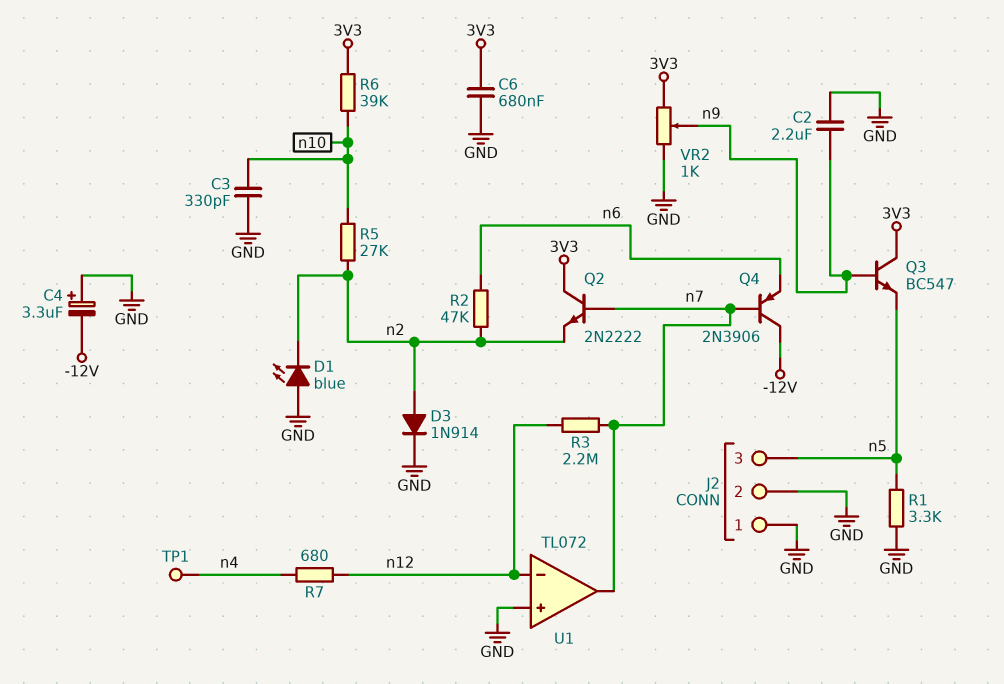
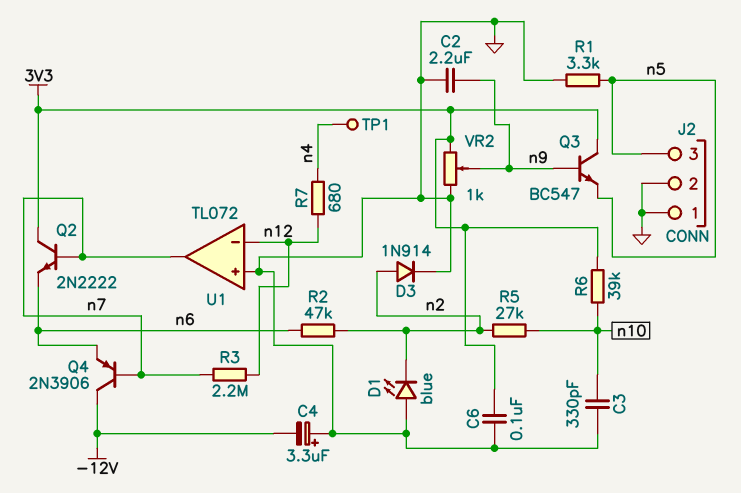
C6: 680nF (3V3, GND) -> 100nF (3V3, GND)
Q2: NPN 2N2222 (B n7, C 3V3, E n2) -> NPN 2N2222 (B n7, C 3V3, E n6)

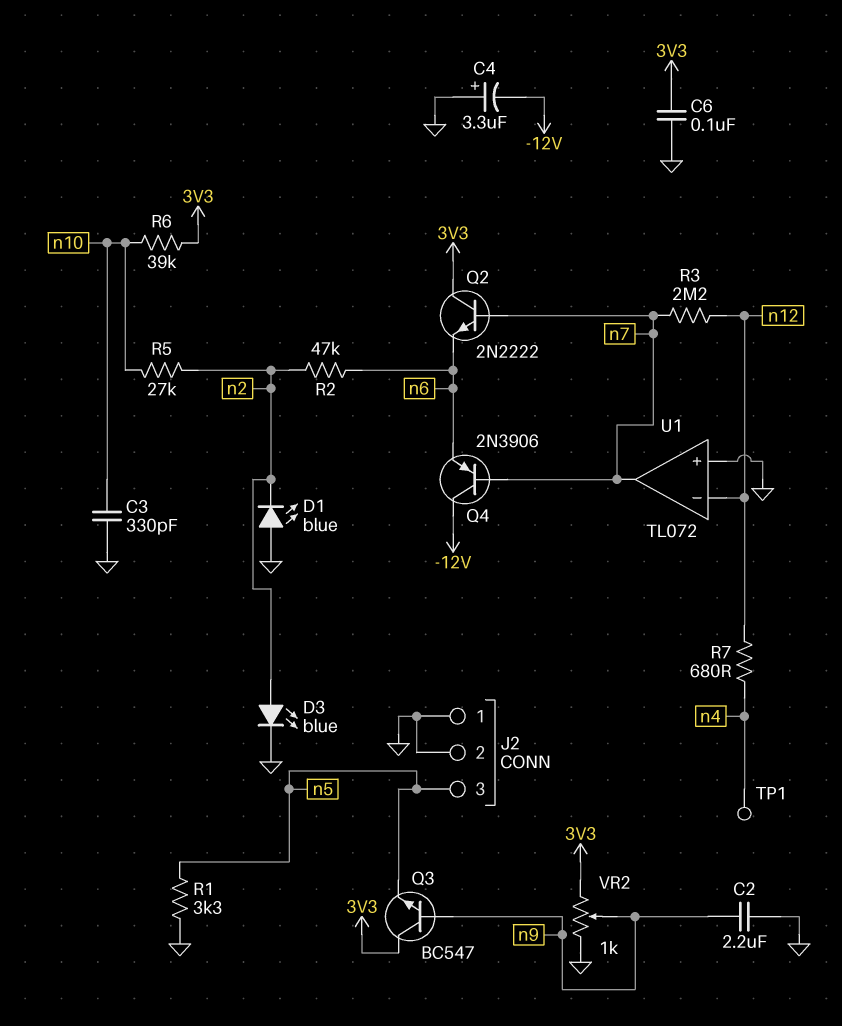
D3: diode 1N914 (A n2, K GND) -> LED blue (A n2, K GND)

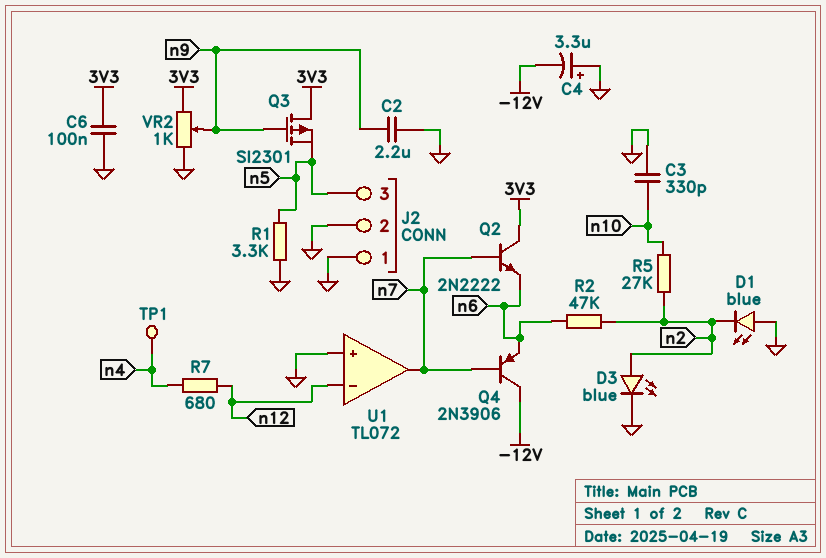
Q3: NPN BC547 (B n9, C 3V3, E n5) -> PMOS SI2301 (G n9, D 3V3, S n5)
R3: 2.2M (n7, n12) -> none
R6: 39k (3V3, n10) -> none

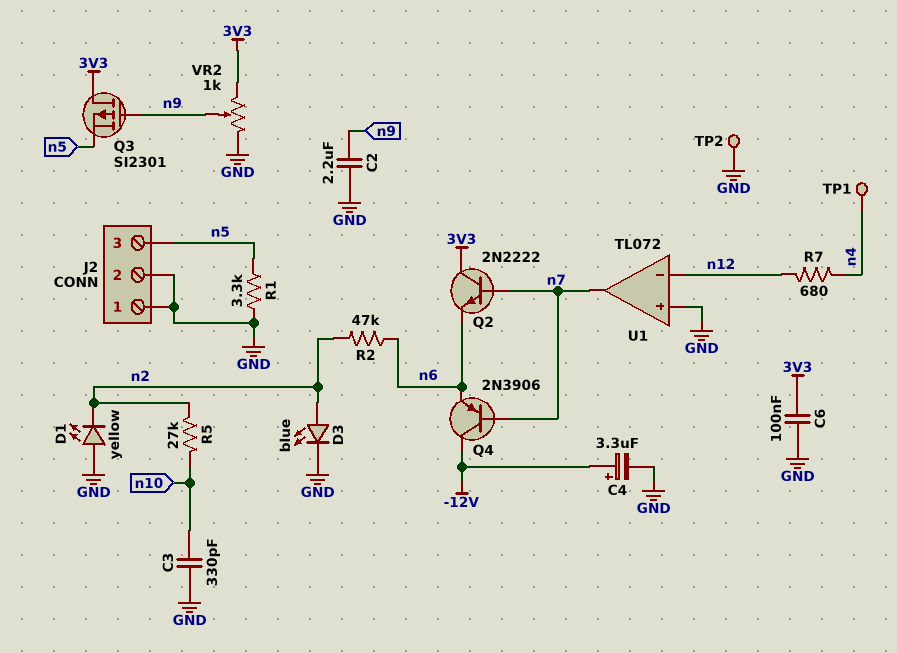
C4: 3.3uF (plus GND, minus -12V) -> 3.3uF (plus -12V, minus GND)
D1: LED blue (A GND, K n2) -> LED yellow (A GND, K n2)
TP2: none -> test point (GND)

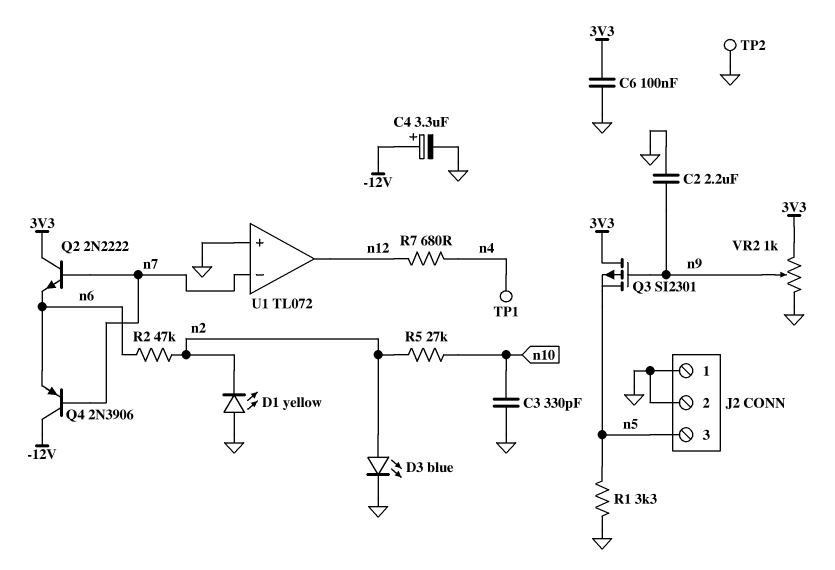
U1 pin in-: n12 -> n7
U1 pin out: n7 -> n12

